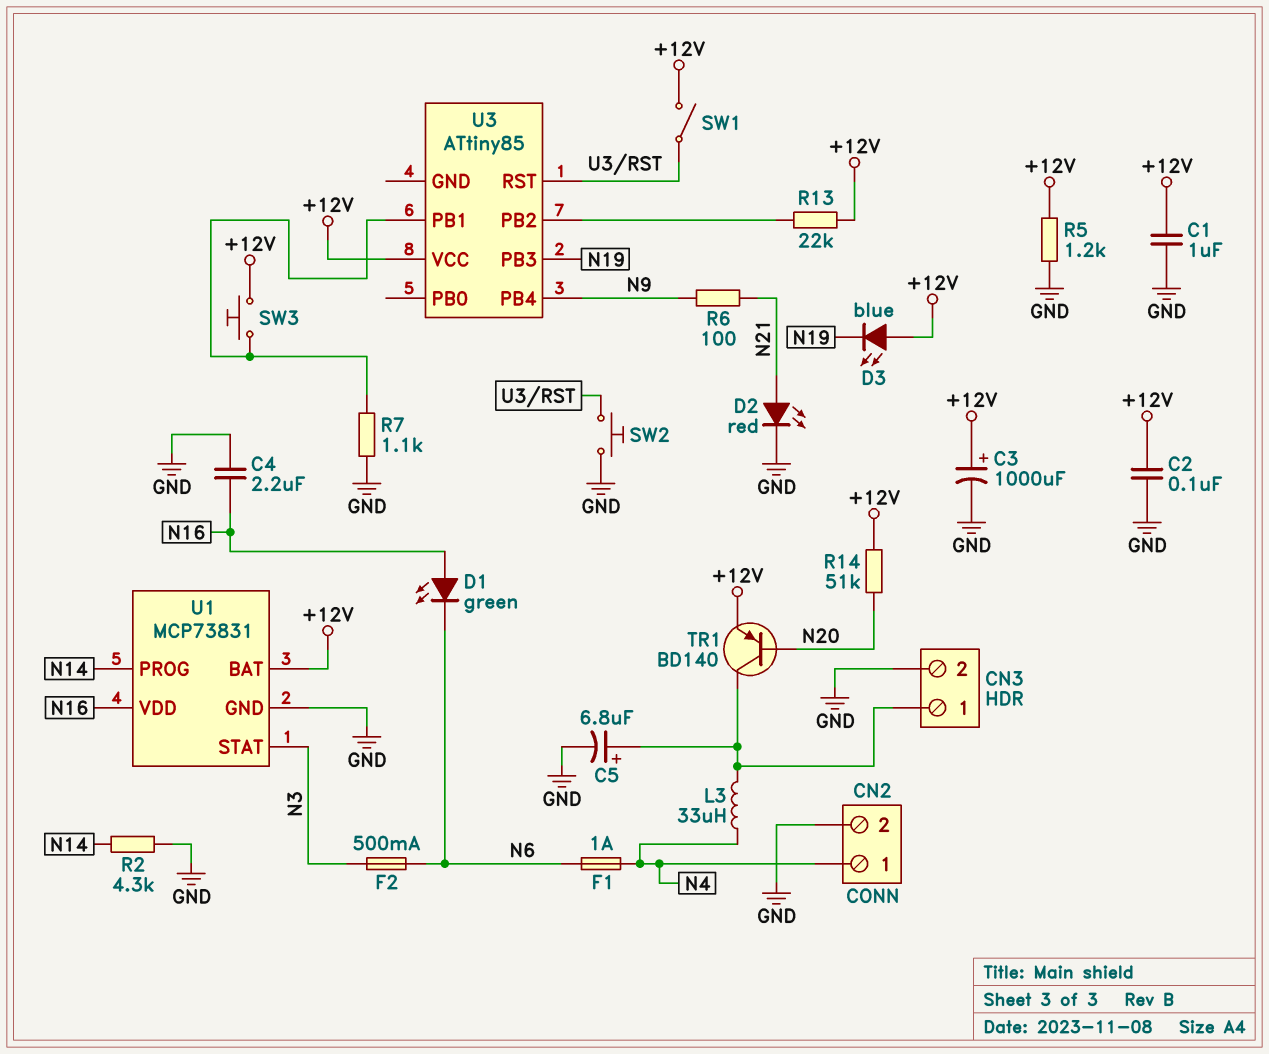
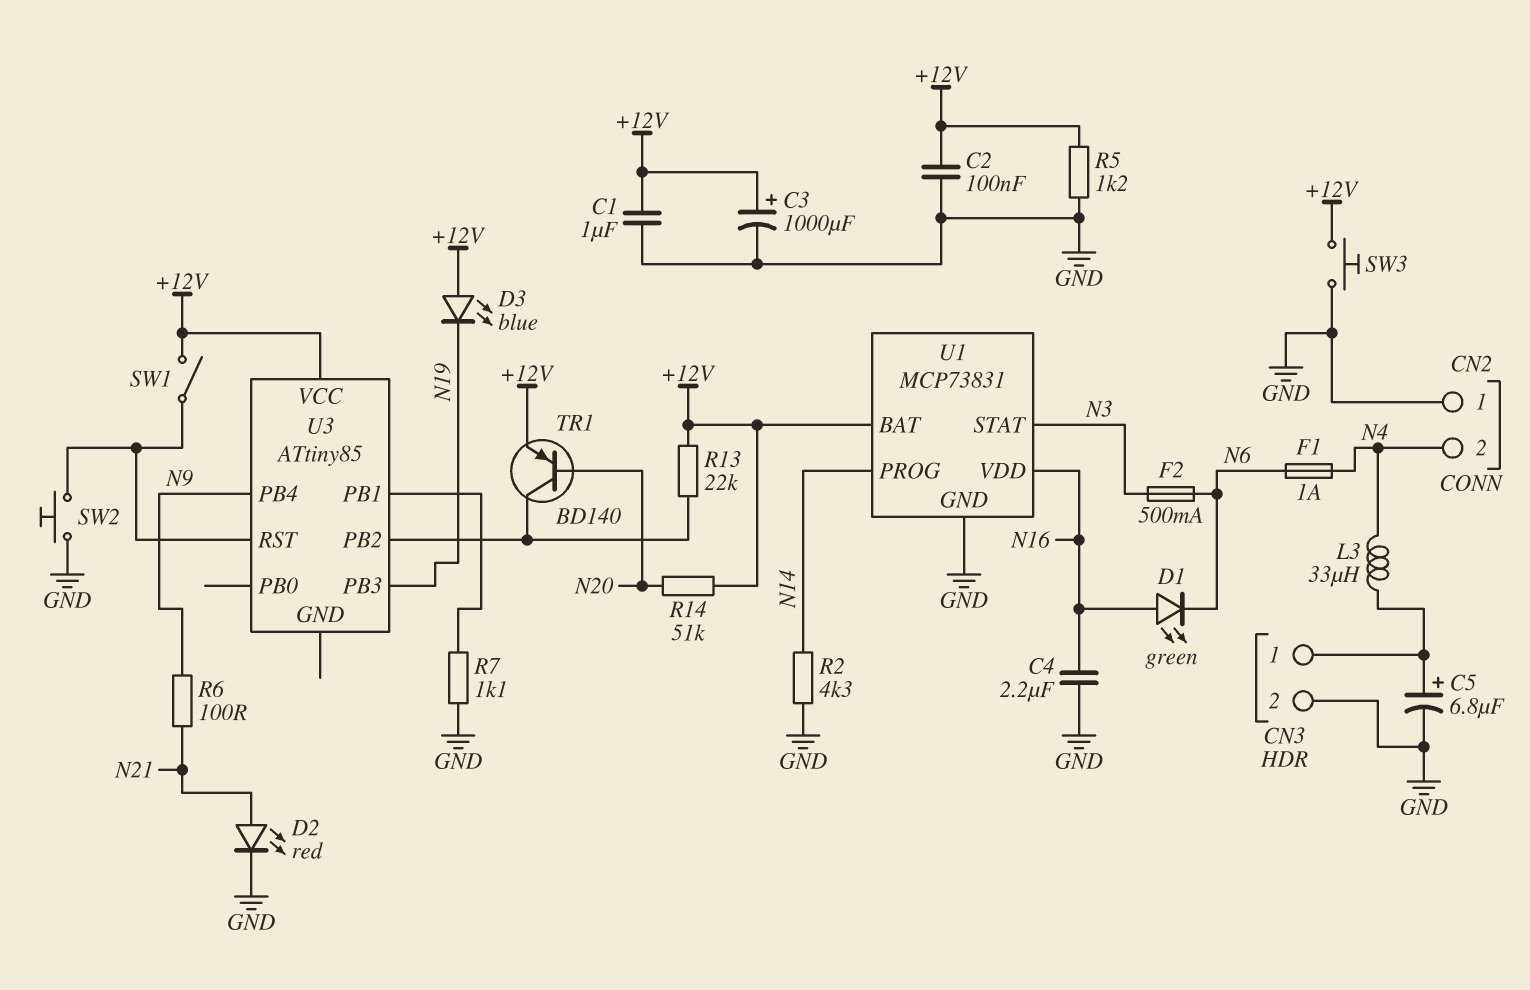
CN2 pin 1: N4 -> GND
CN2 pin 2: GND -> N4
SW3: button (+12V, U3/PB1) -> button (+12V, GND)
TR1: PNP BD140 (B N20, C CN3/1, E +12V) -> PNP BD140 (B N20, C U3/PB2, E +12V)

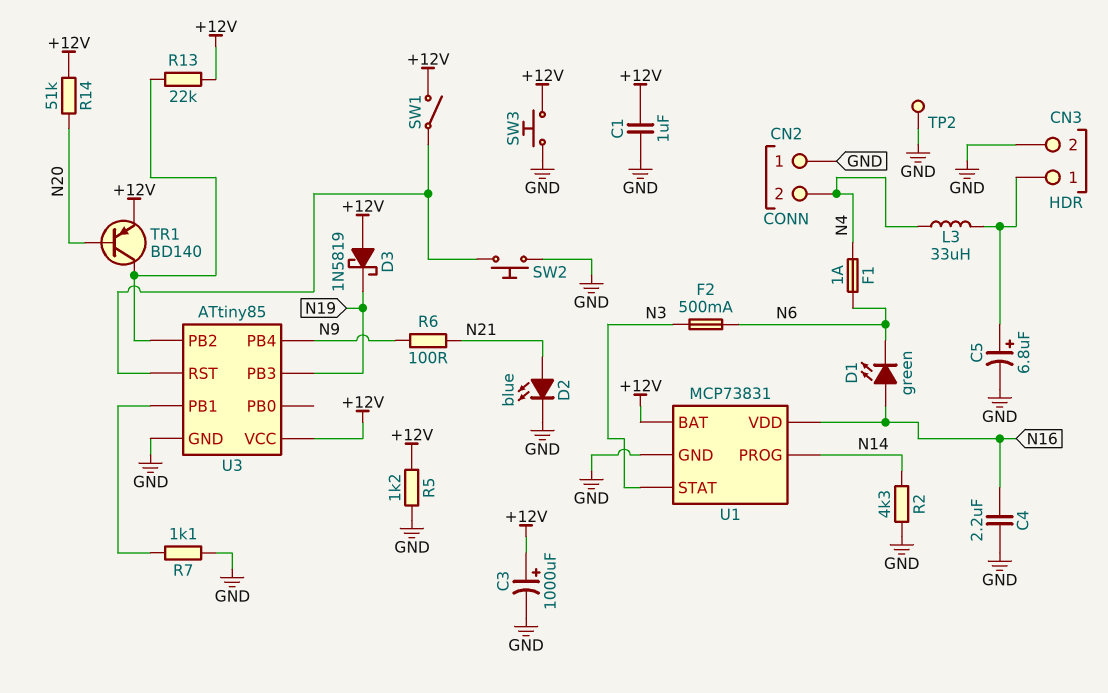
C2: 100nF (+12V, GND) -> none
D2: LED red (A N21, K GND) -> LED blue (A N21, K GND)
D3: LED blue (A +12V, K N19) -> schottky 1N5819 (A +12V, K N19)
TP2: none -> test point (GND)
U3 pin GND: none -> GND

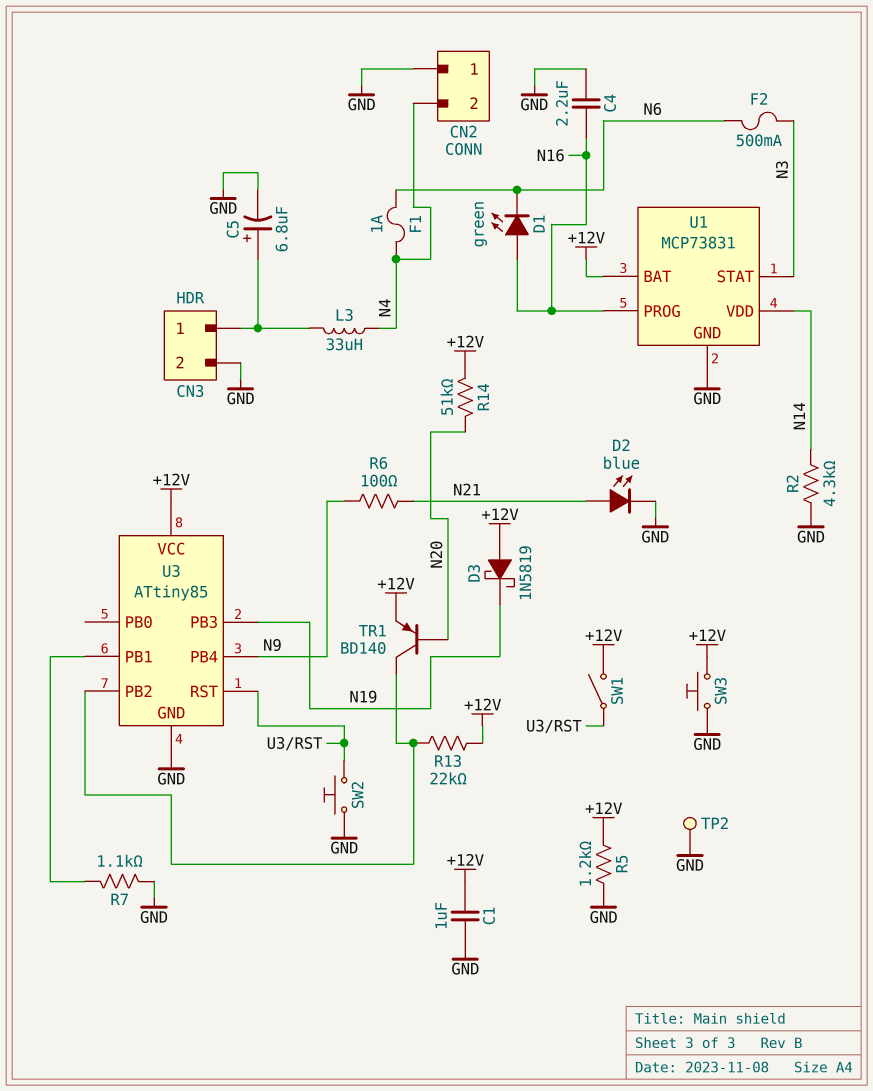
C3: 1000uF (plus +12V, minus GND) -> none
U1 pin PROG: N14 -> N16
U1 pin VDD: N16 -> N14

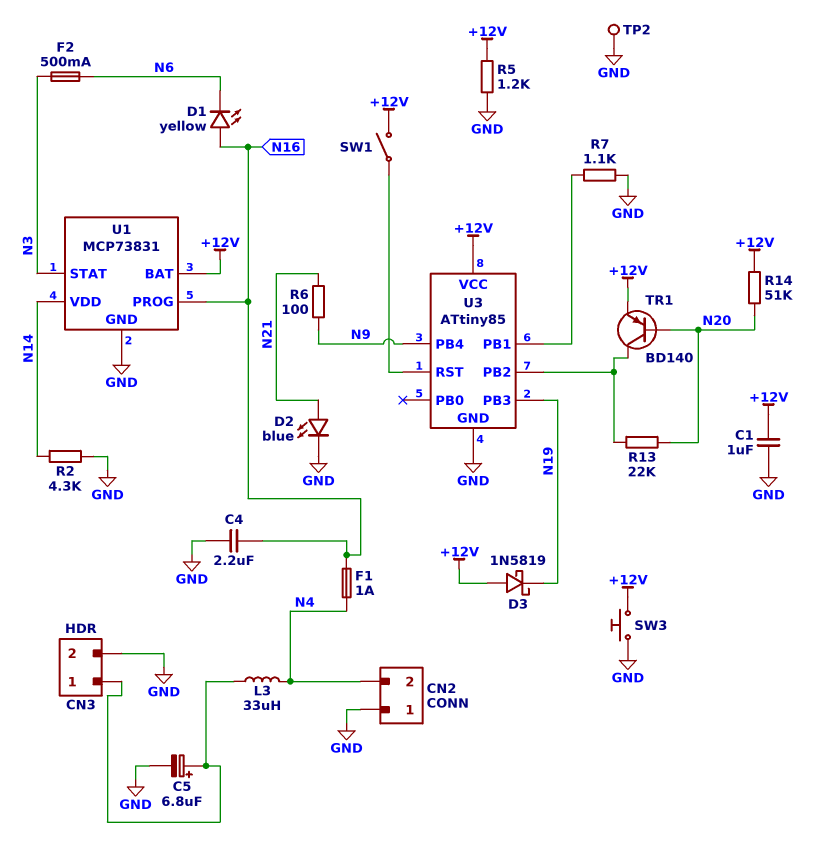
D1: LED green (A N16, K N6) -> LED yellow (A N16, K N6)
F1: 1A (N4, N6) -> 1A (N4, N16)
R13: 22k (+12V, U3/PB2) -> 22k (N20, U3/PB2)
SW2: button (GND, U3/RST) -> none

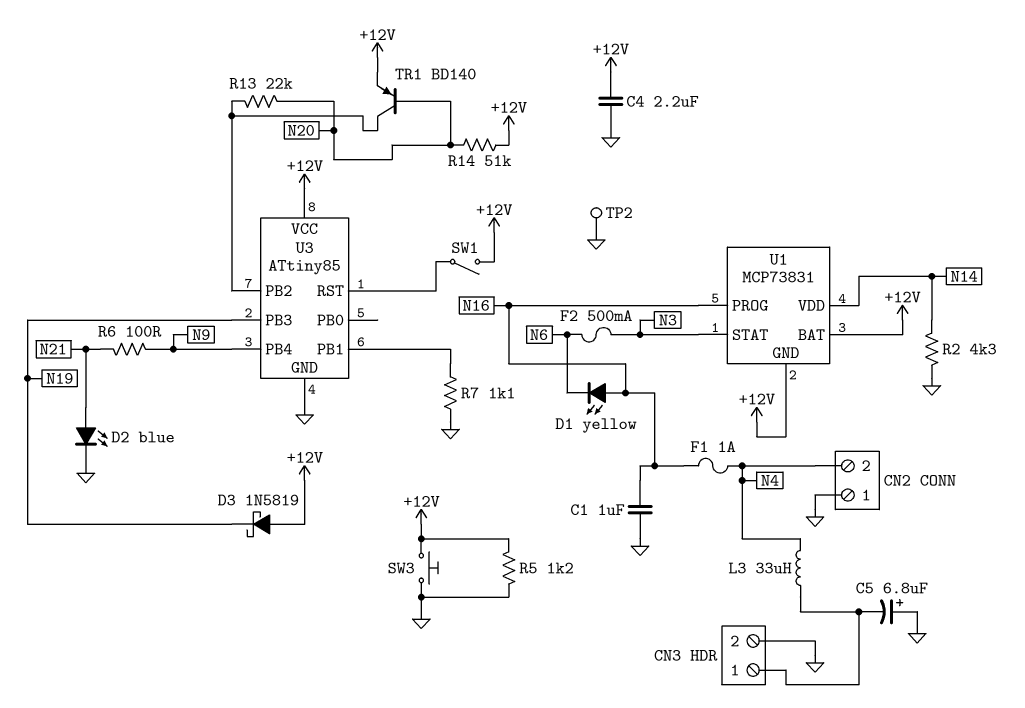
C1: 1uF (+12V, GND) -> 1uF (GND, N16)
C4: 2.2uF (GND, N16) -> 2.2uF (+12V, GND)
C5: 6.8uF (plus CN3/1, minus GND) -> 6.8uF (plus GND, minus CN3/1)
U1 pin GND: GND -> +12V

